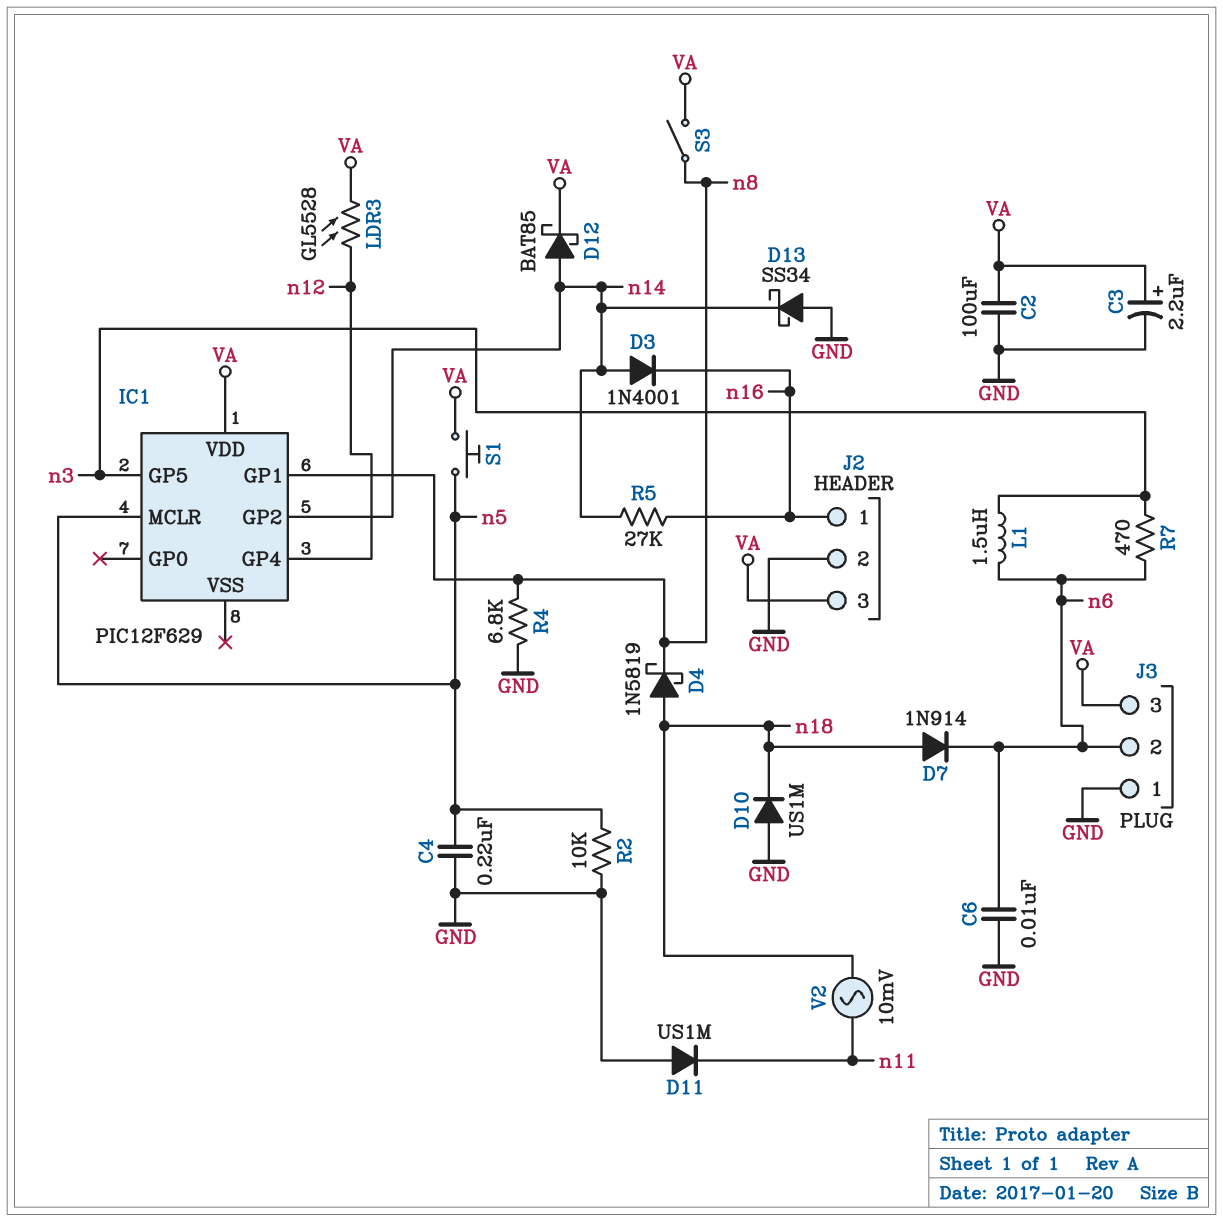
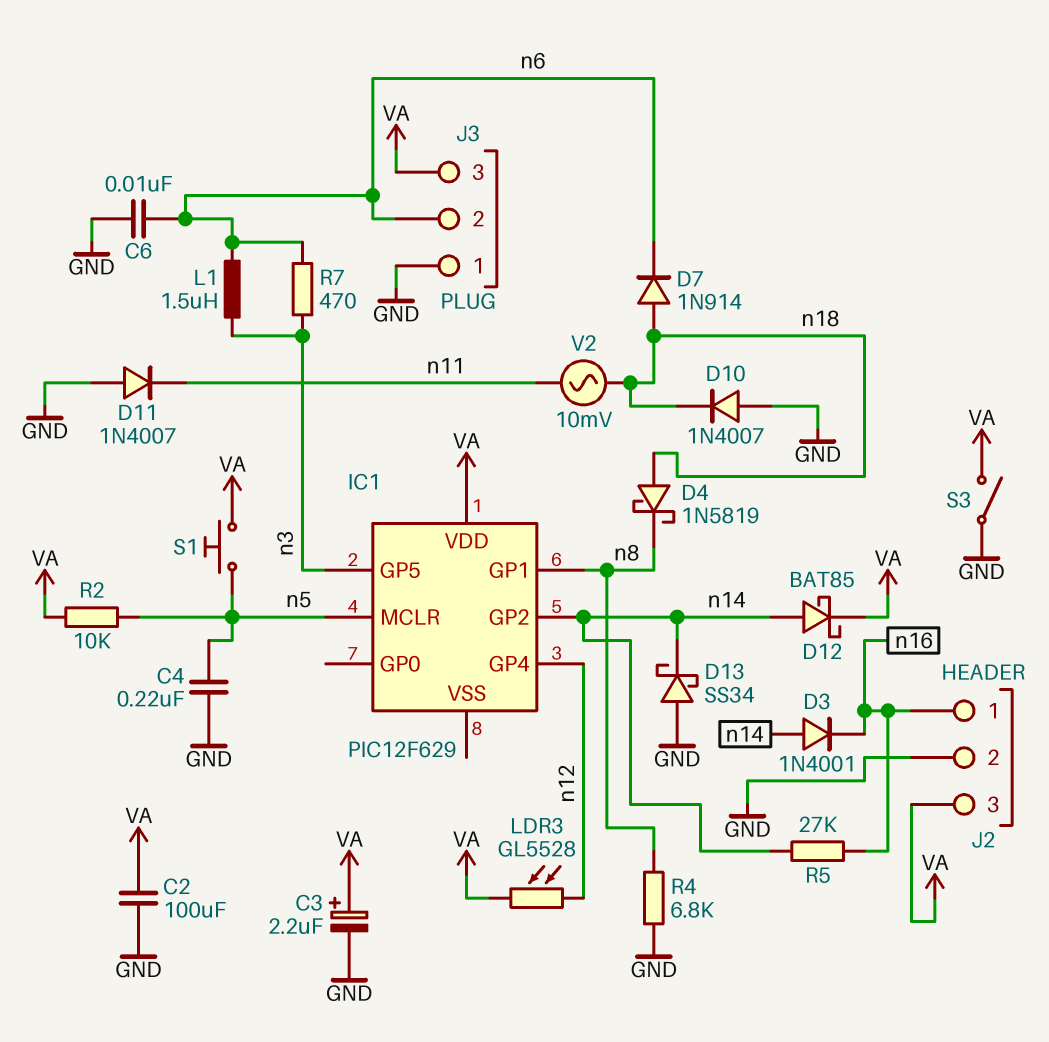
D10: diode US1M (A GND, K n18) -> diode 1N4007 (A GND, K n18)
D11: diode US1M (A GND, K n11) -> diode 1N4007 (A GND, K n11)
R2: 10k (GND, n5) -> 10k (VA, n5)
S3: switch (VA, n8) -> switch (GND, VA)

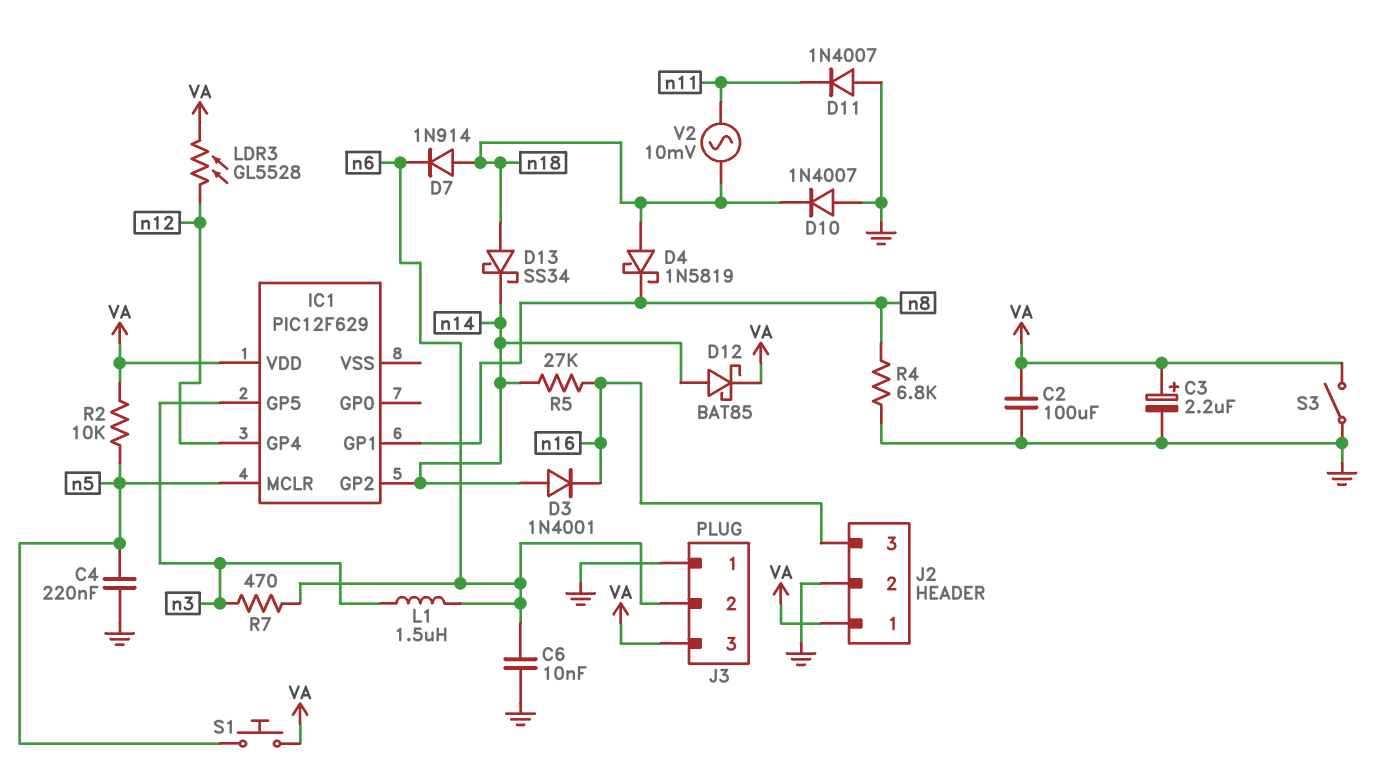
D13: schottky SS34 (A GND, K n14) -> schottky SS34 (A n18, K n14)
J2 pin 1: n16 -> VA
J2 pin 3: VA -> n16

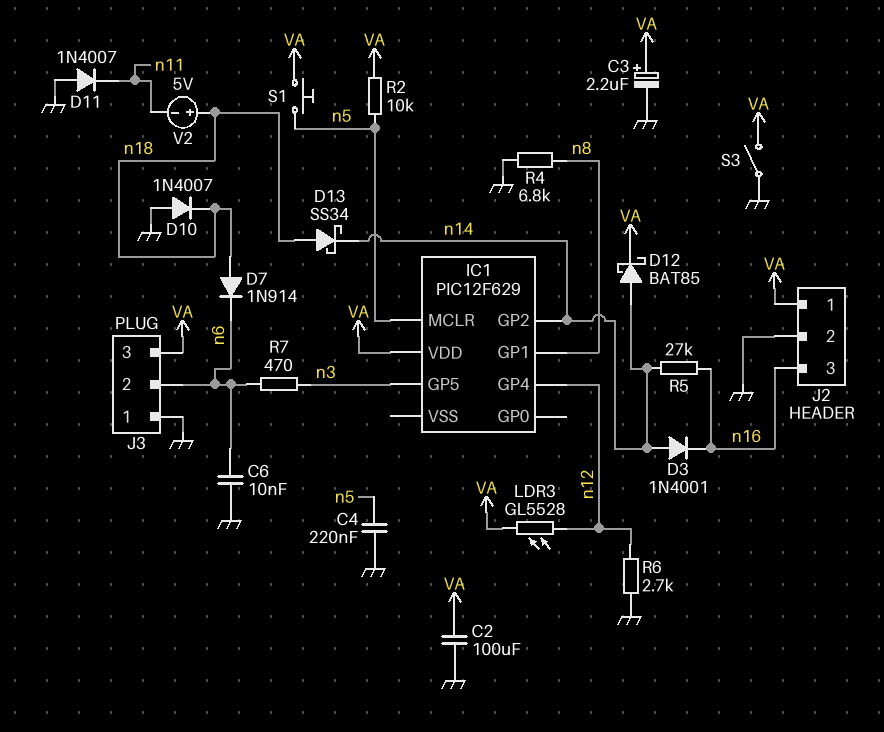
D4: schottky 1N5819 (A n18, K n8) -> none
L1: 1.5uH (n3, n6) -> none
R6: none -> 2.7k (GND, n12)
V2: AC 10mV (n11, n18) -> 5V (plus n18, minus n11)

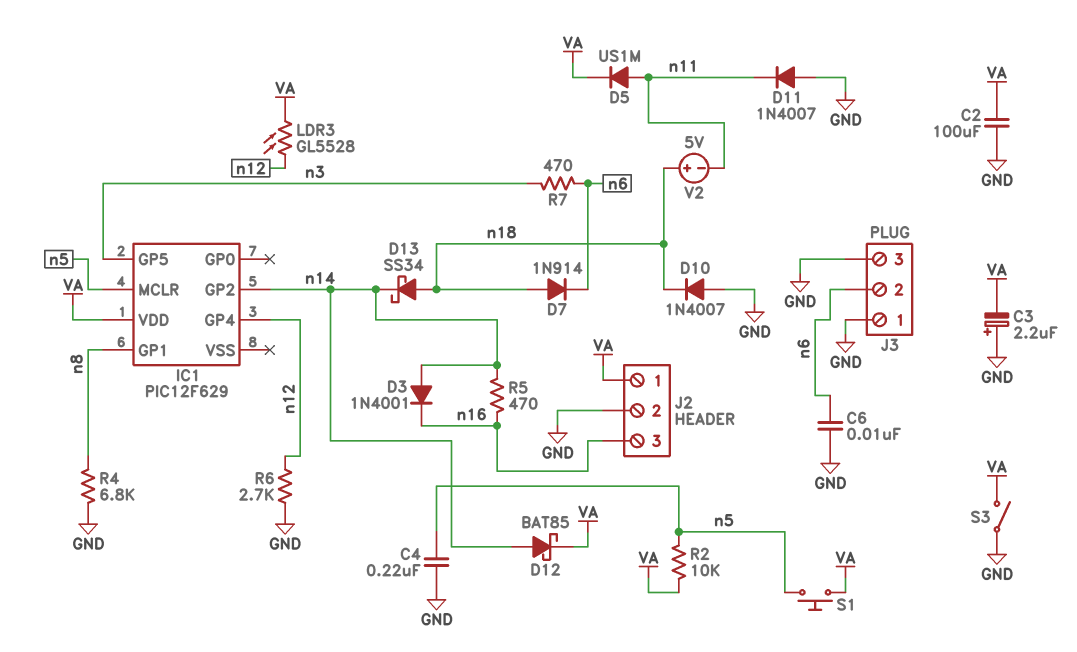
C3: 2.2uF (plus VA, minus GND) -> 2.2uF (plus GND, minus VA)
D5: none -> diode US1M (A n11, K VA)
J3 pin 3: VA -> GND
R5: 27k (n14, n16) -> 470 (n14, n16)

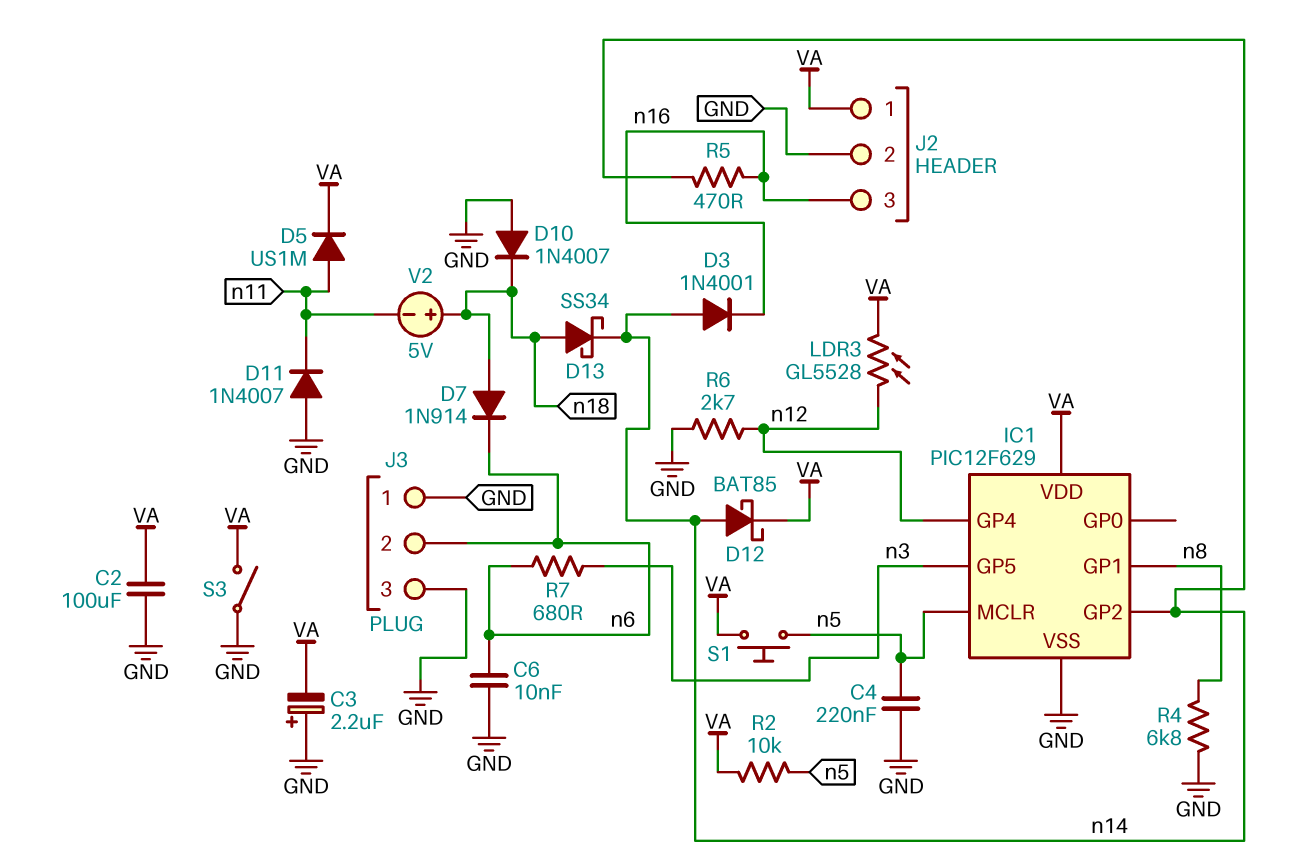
IC1 pin VSS: none -> GND
R7: 470 (n3, n6) -> 680 (n3, n6)

